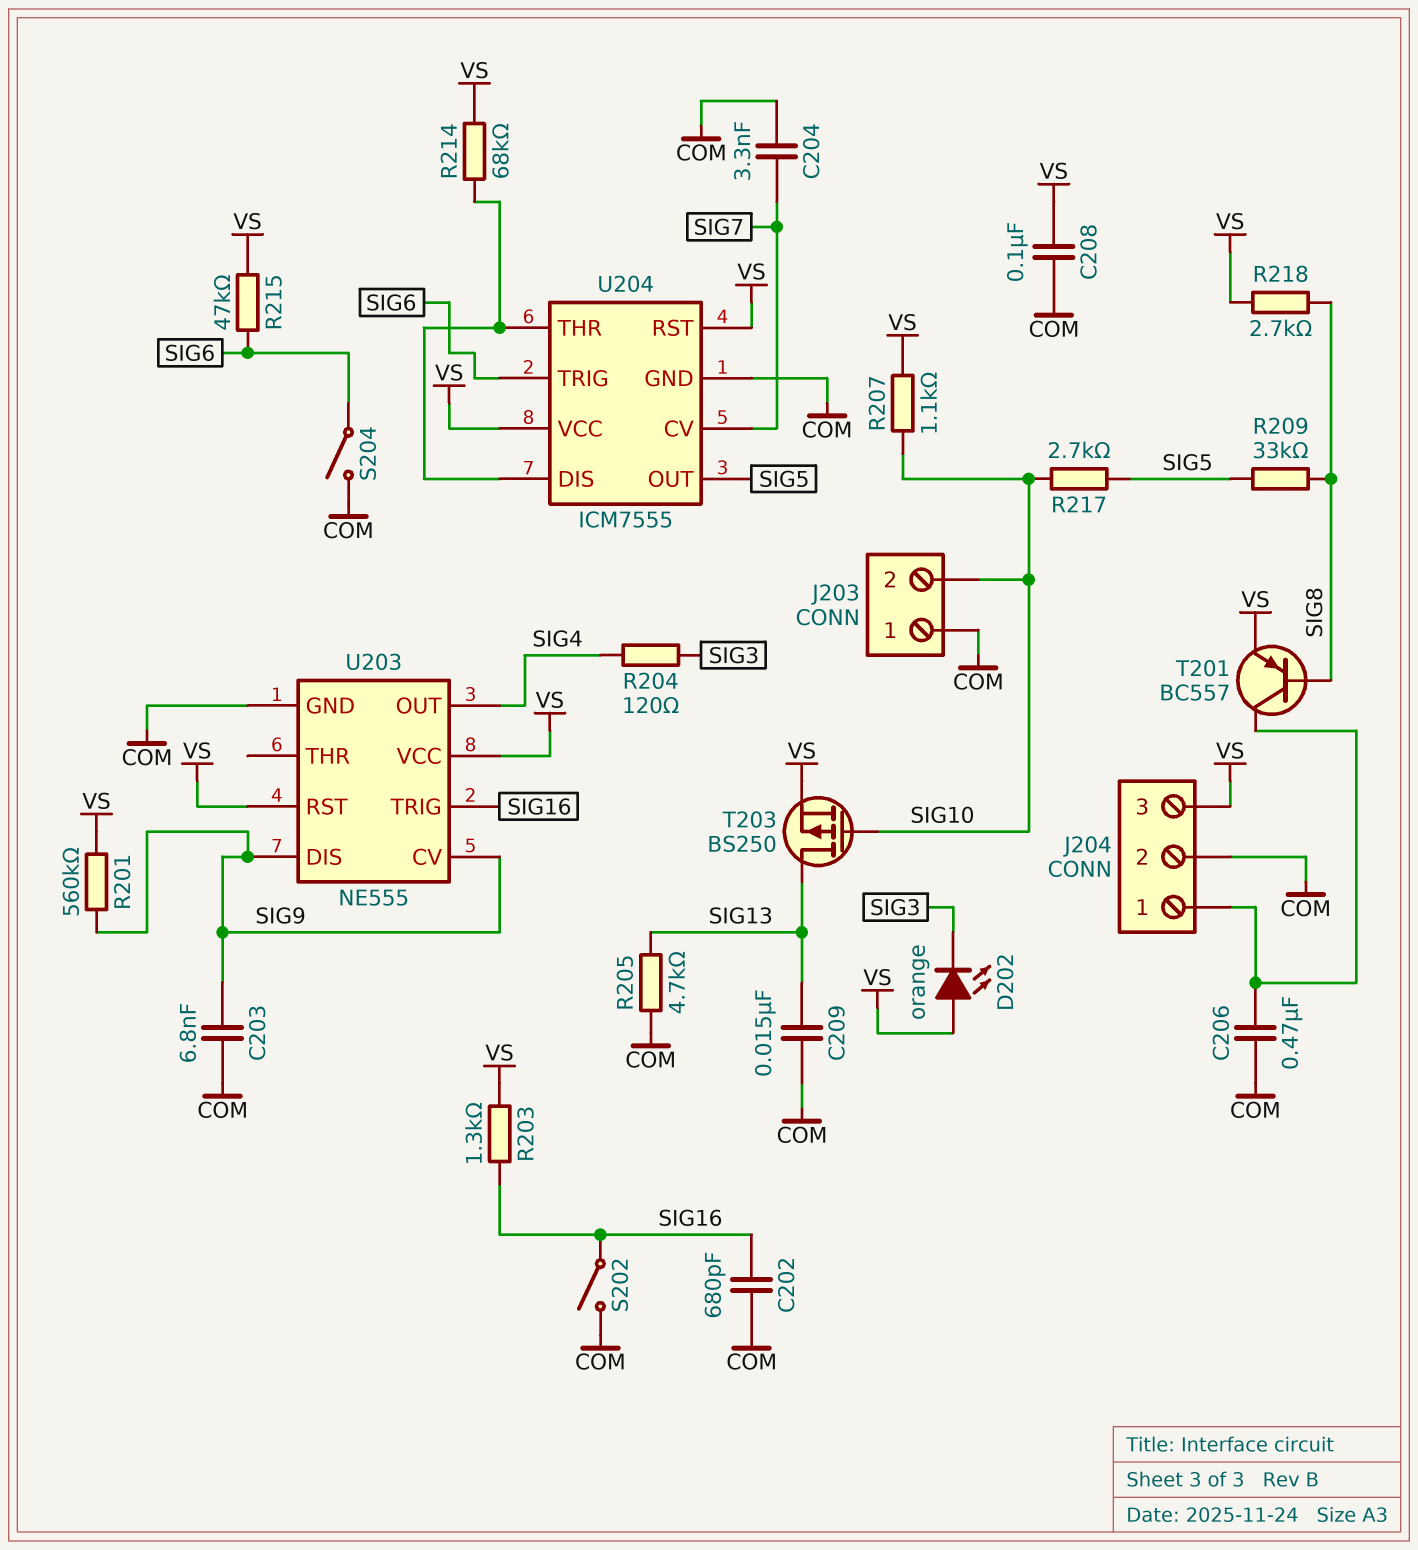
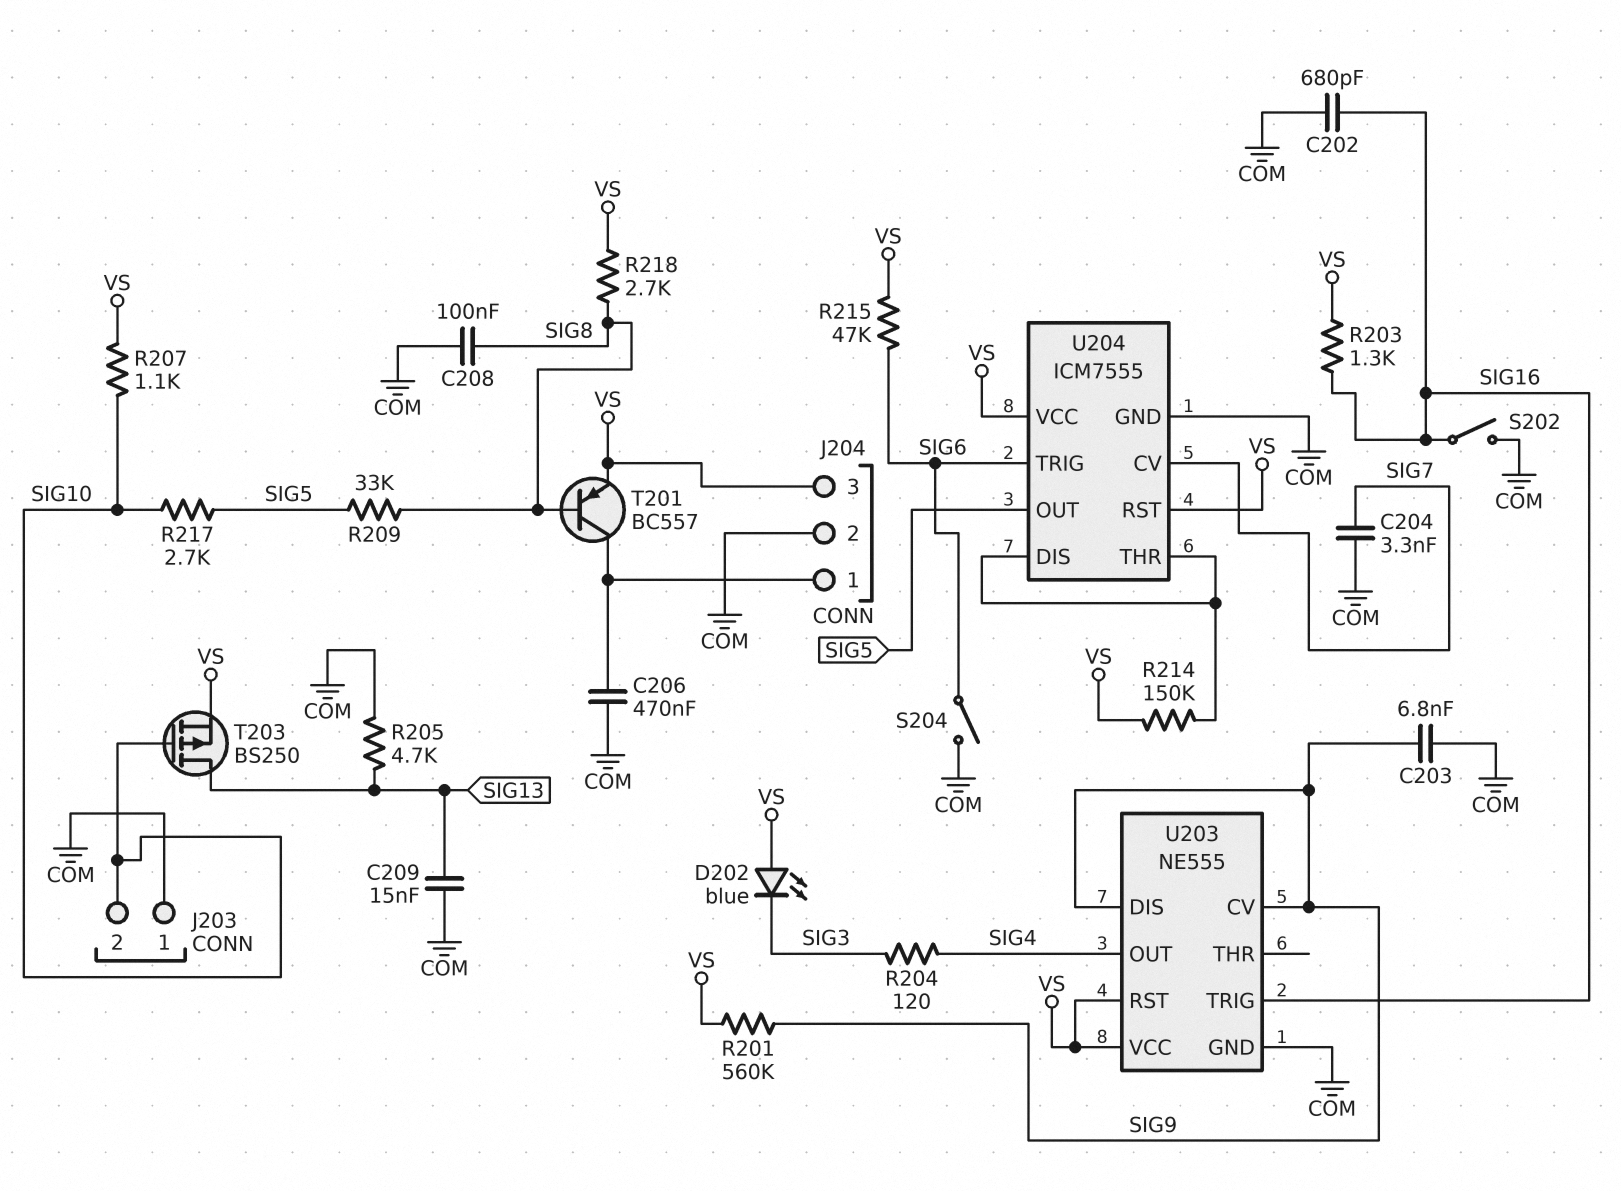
C208: 100nF (COM, VS) -> 100nF (COM, SIG8)
D202: LED orange (A VS, K SIG3) -> LED blue (A VS, K SIG3)
R214: 68k (U204/DIS, VS) -> 150k (U204/DIS, VS)

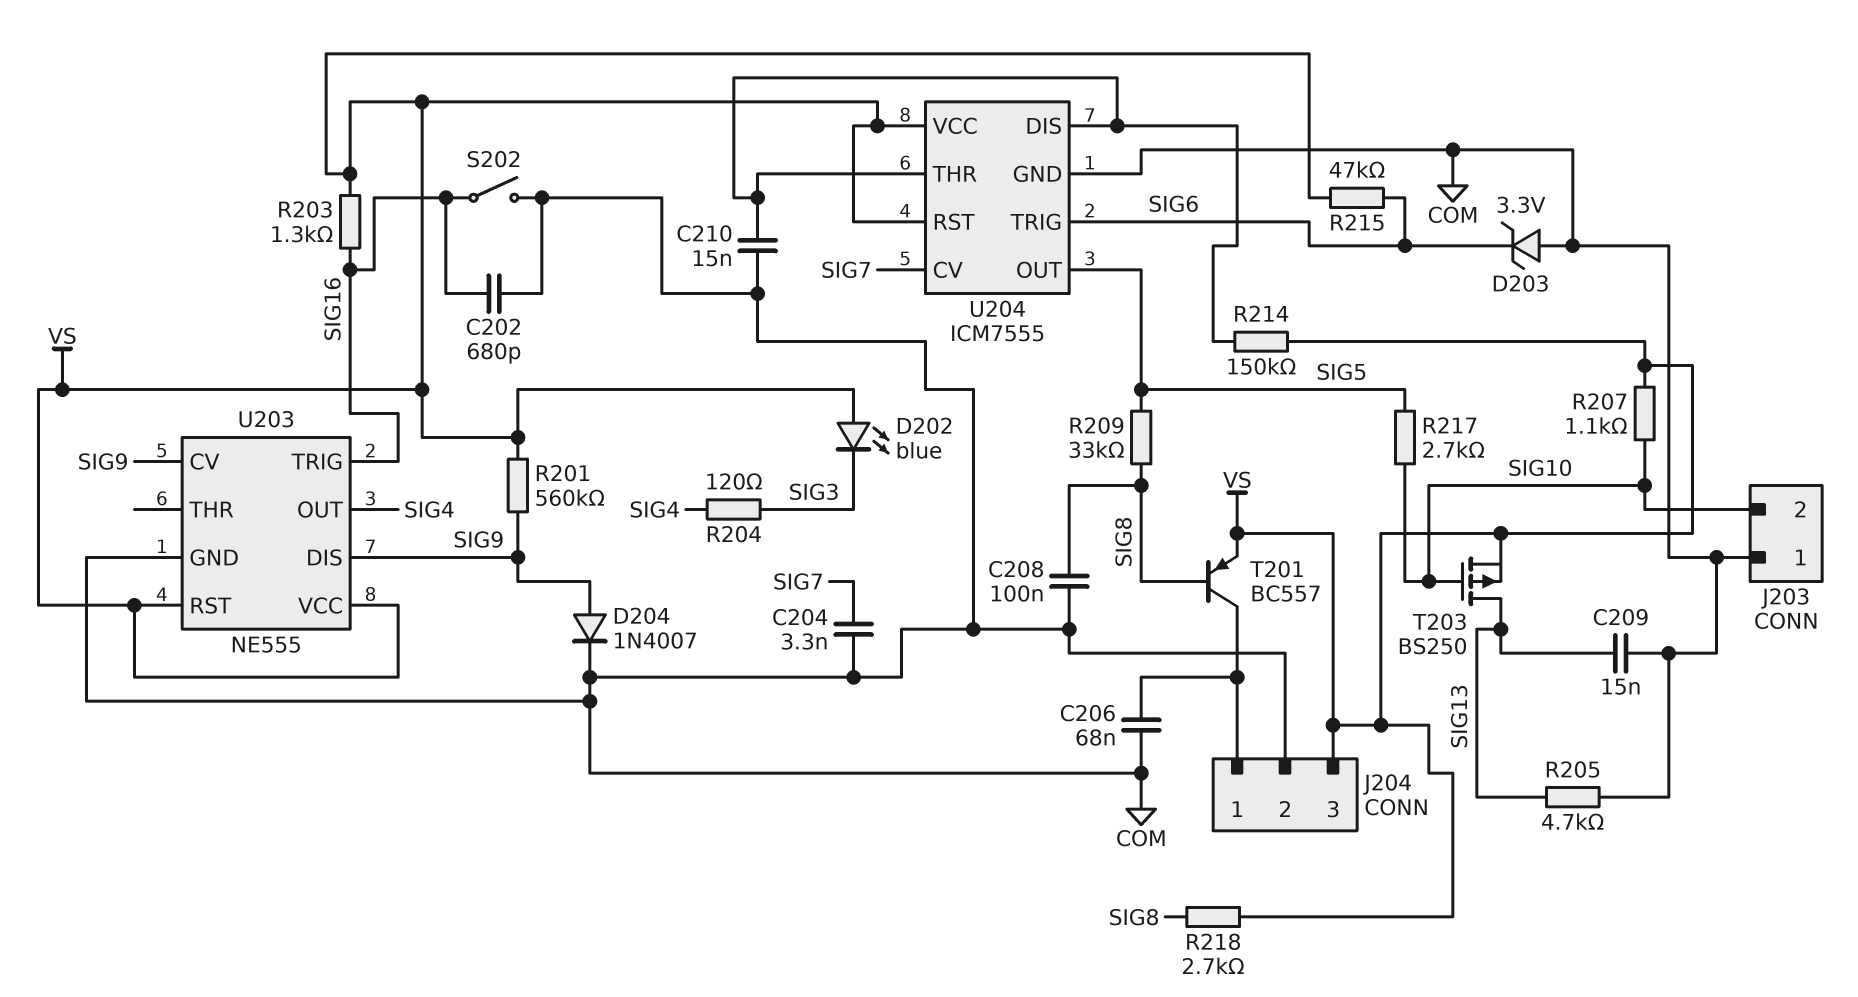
C203: 6.8nF (COM, SIG9) -> none
C206: 470nF (COM, J204/1) -> 68nF (COM, J204/1)
C210: none -> 15nF (COM, U204/DIS)
D203: none -> zener 3.3V (A COM, K SIG6)
D204: none -> diode 1N4007 (A SIG9, K COM)
S204: switch (COM, SIG6) -> none

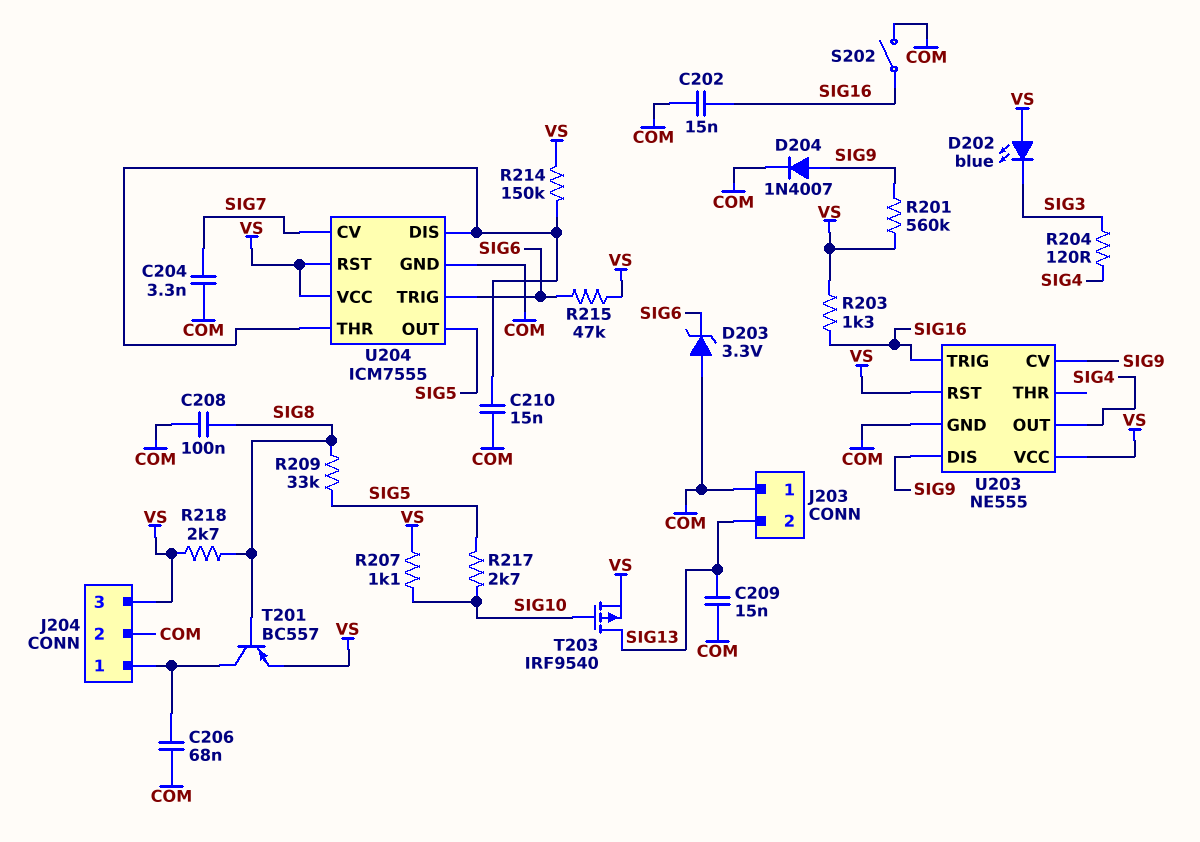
C202: 680pF (COM, SIG16) -> 15nF (COM, SIG16)
J203 pin 2: SIG10 -> SIG13
R205: 4.7k (COM, SIG13) -> none
T203: PMOS BS250 (G SIG10, D SIG13, S VS) -> PMOS IRF9540 (G SIG10, D SIG13, S VS)

